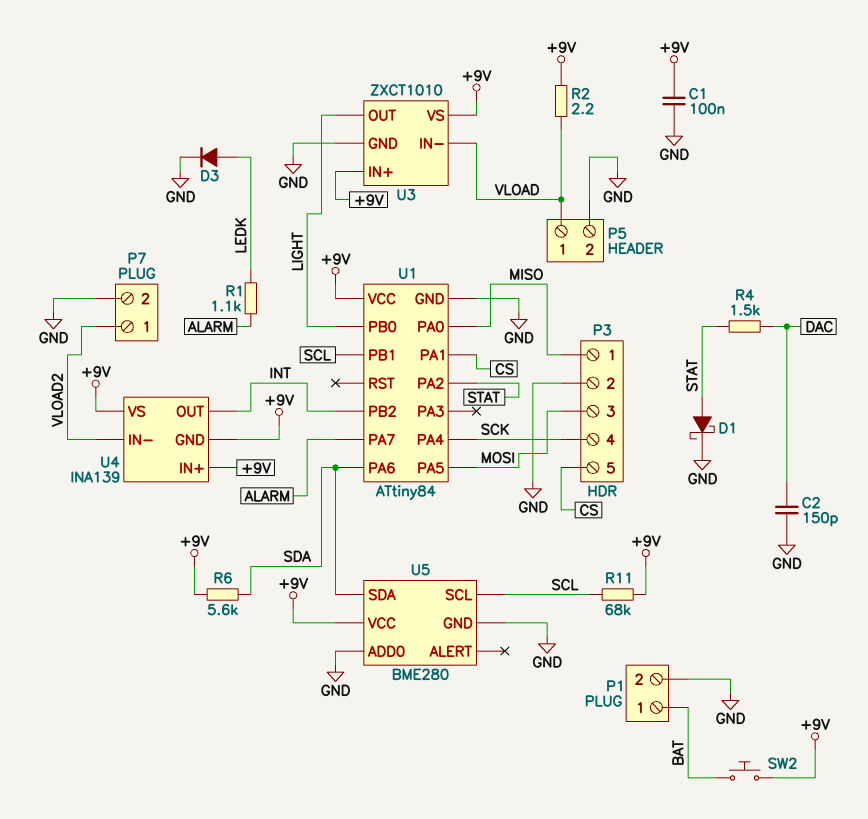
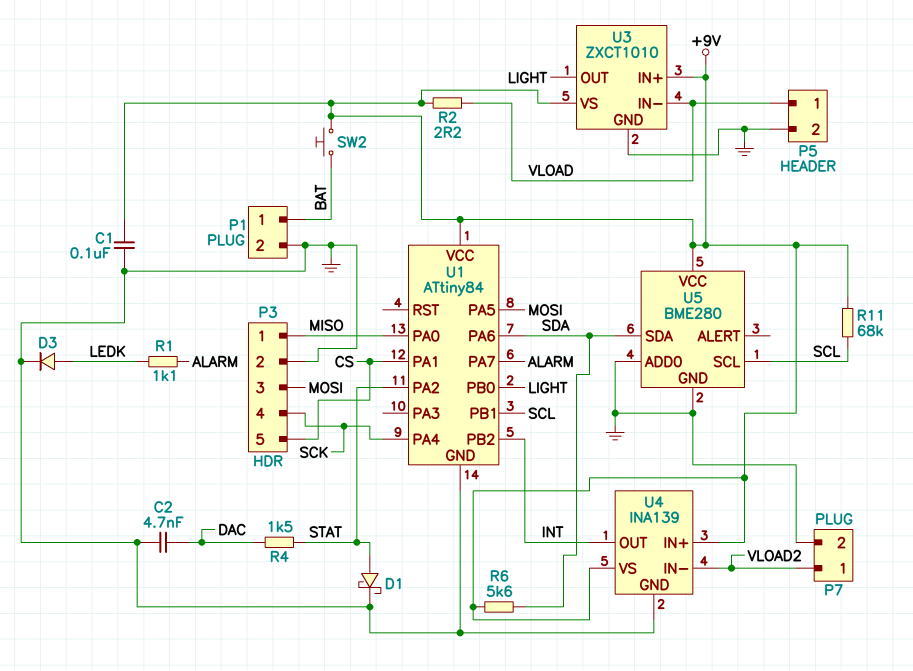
C2: 150pF (DAC, GND) -> 4.7nF (DAC, GND)
U4 pin GND: +9V -> GND

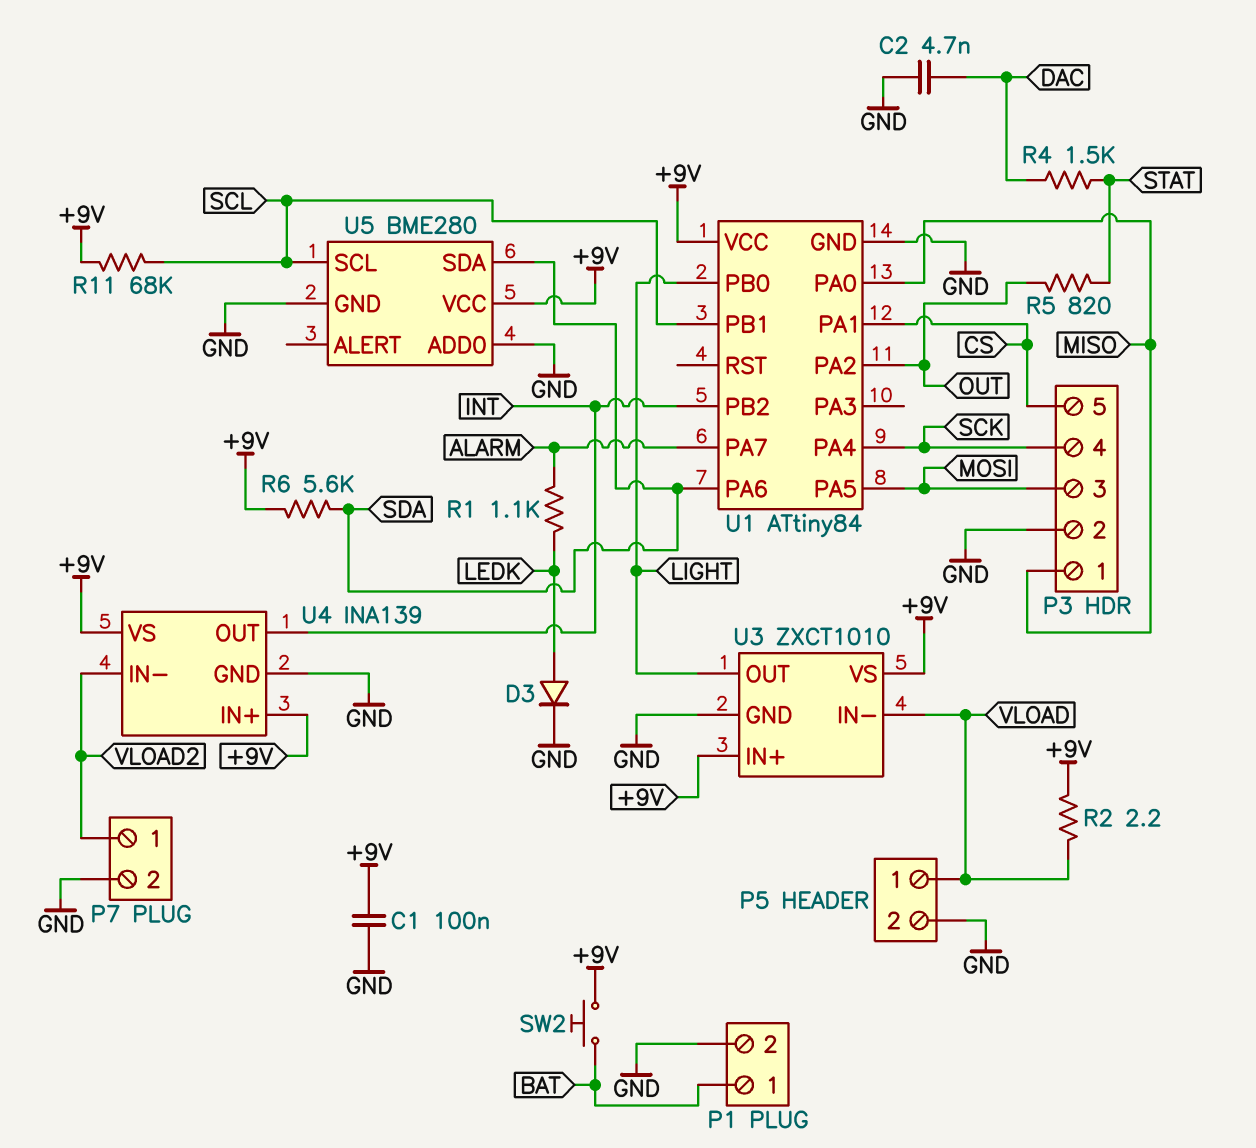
D1: schottky (A STAT, K GND) -> none
R5: none -> 820 (OUT, STAT)
U1 pin PA2: STAT -> OUT

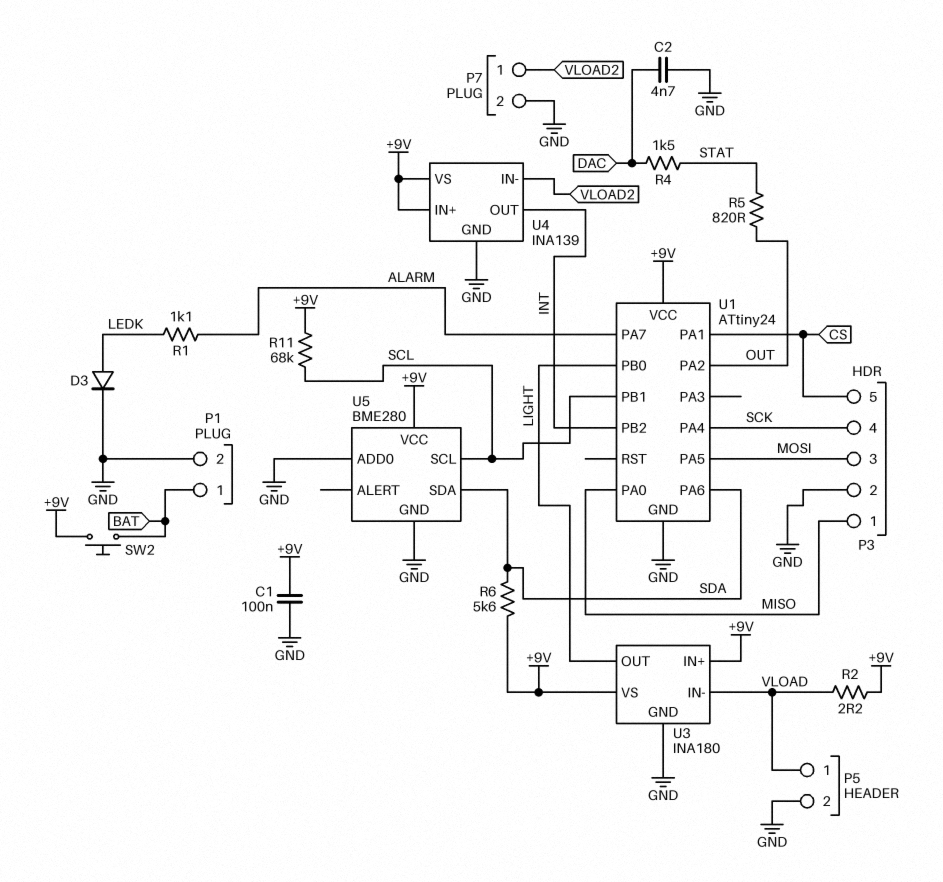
U1: ATtiny84 -> ATtiny24
U3: ZXCT1010 -> INA180

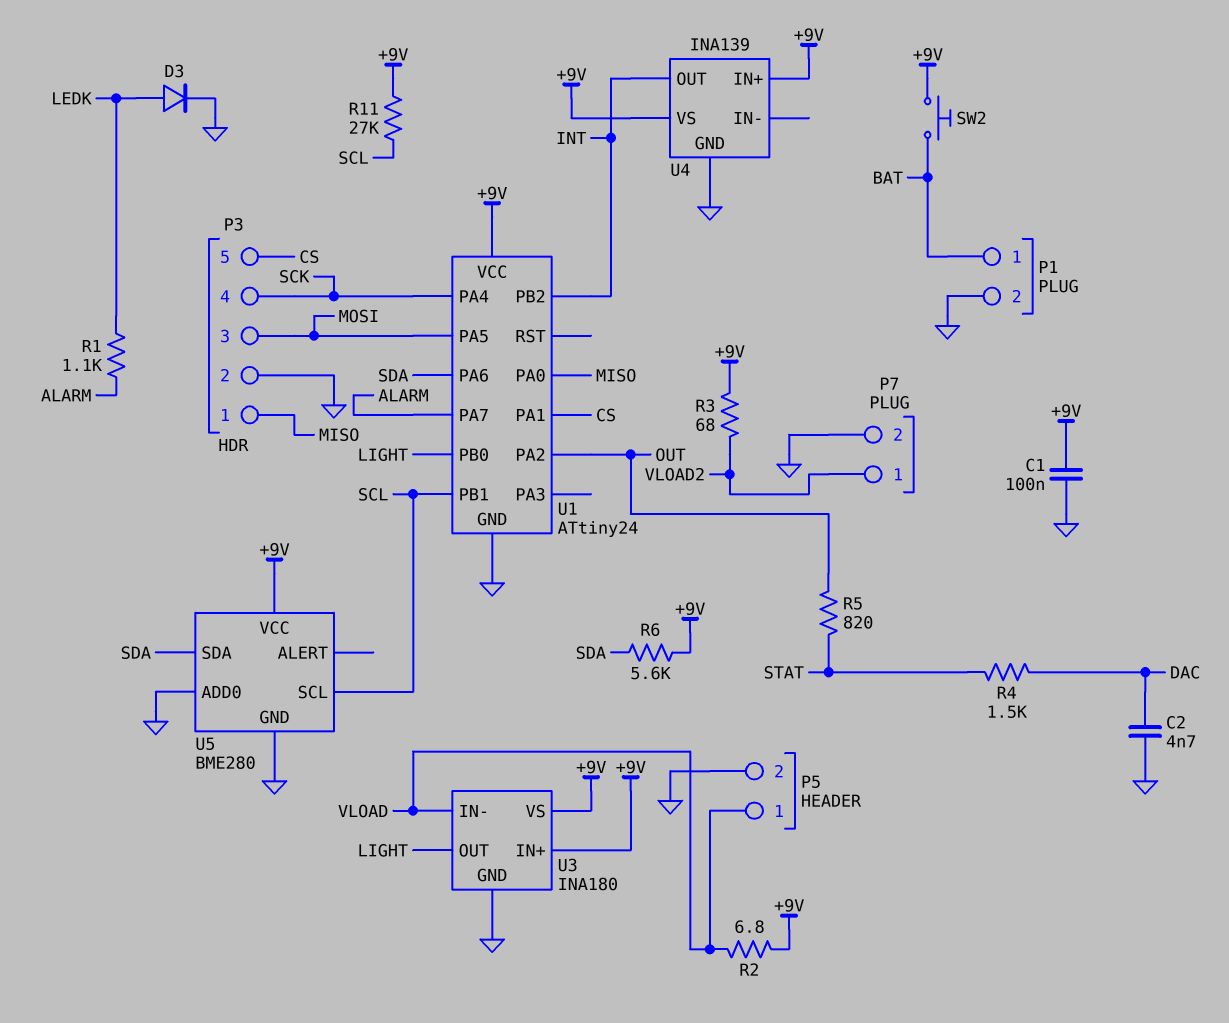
R2: 2.2 (+9V, VLOAD) -> 6.8 (+9V, VLOAD)
R3: none -> 68 (+9V, VLOAD2)
R11: 68k (+9V, SCL) -> 27k (+9V, SCL)
U4 pin IN-: VLOAD2 -> none

